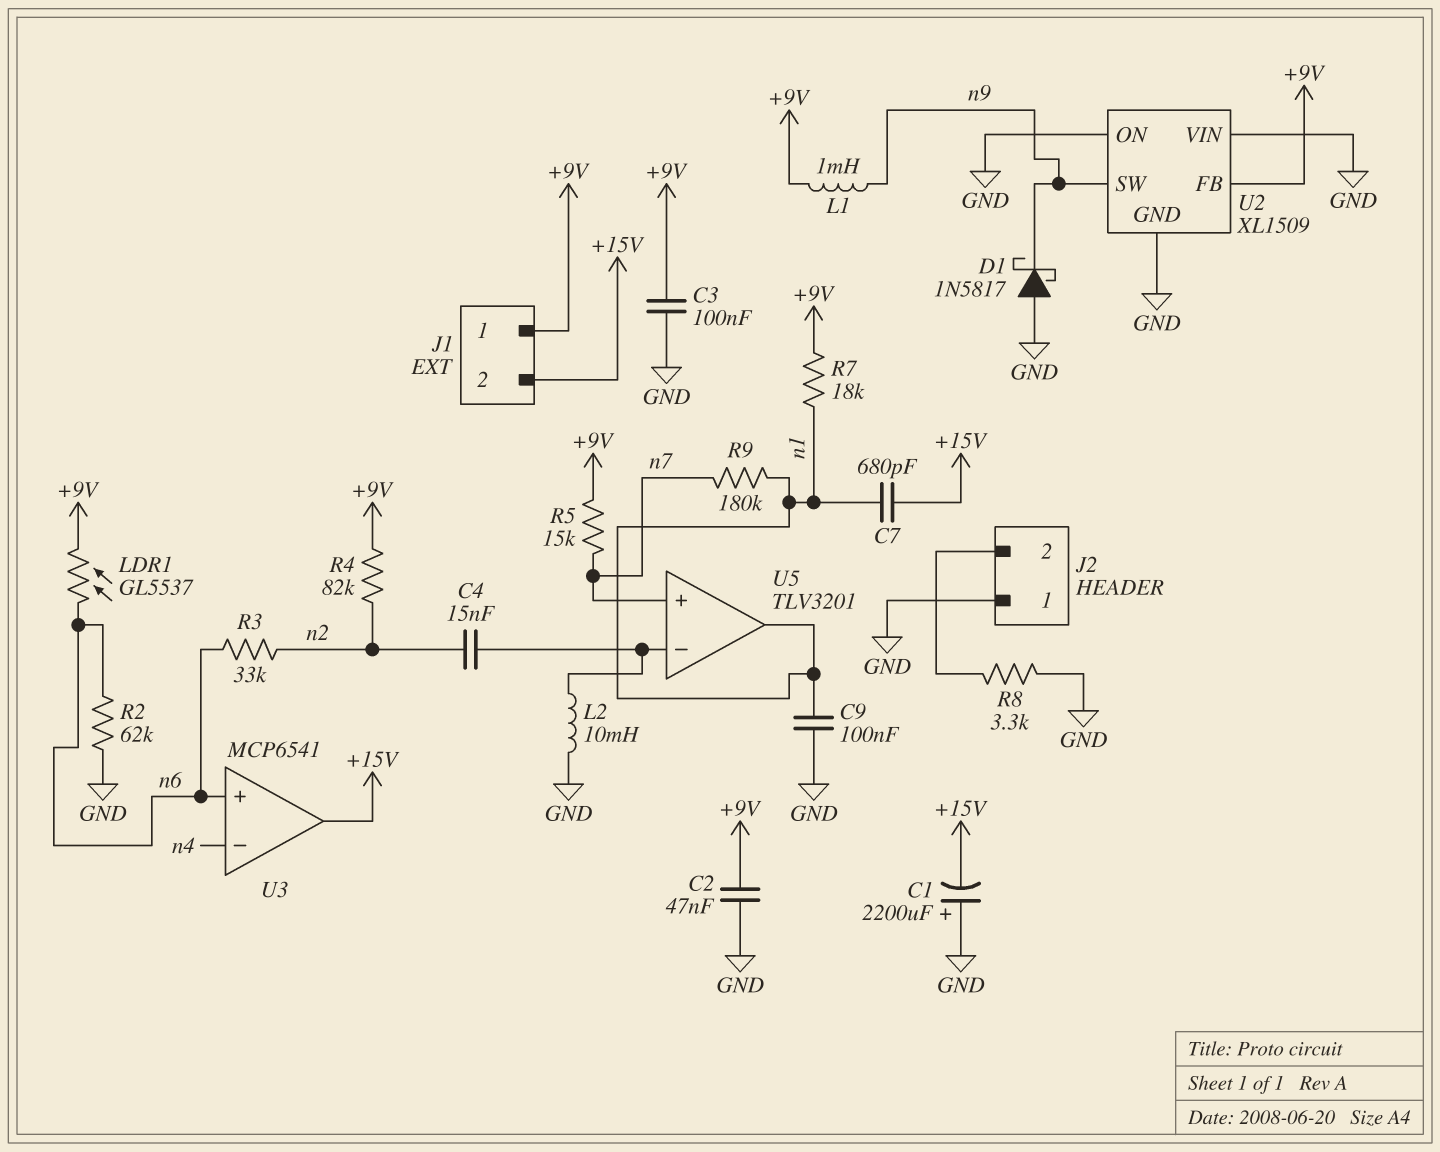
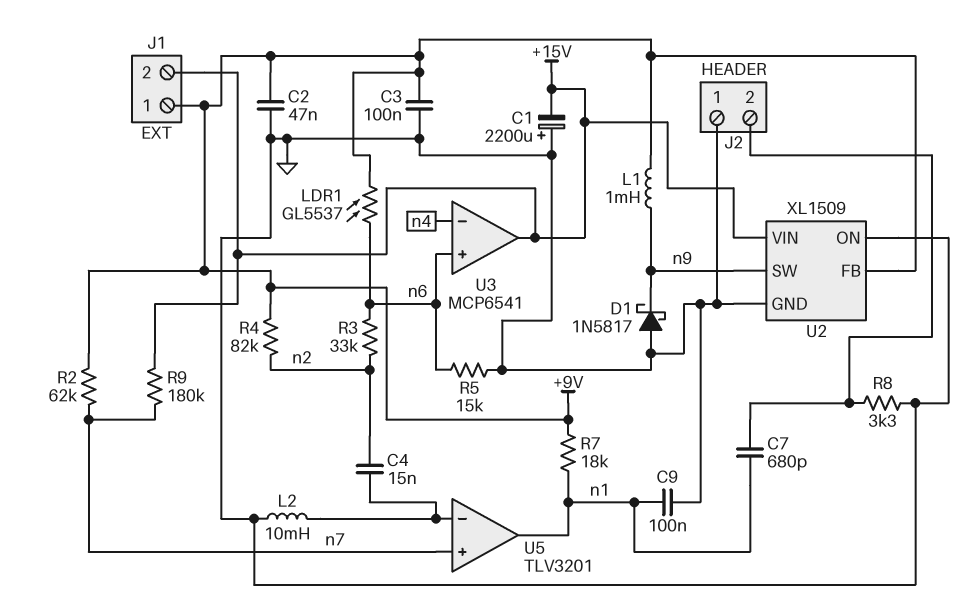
C7: 680pF (+15V, n1) -> 680pF (J2/2, n1)
R2: 62k (GND, n6) -> 62k (+9V, n7)
R5: 15k (+9V, n7) -> 15k (GND, n6)
R9: 180k (n1, n7) -> 180k (+15V, n7)
U2 pin VIN: GND -> +15V

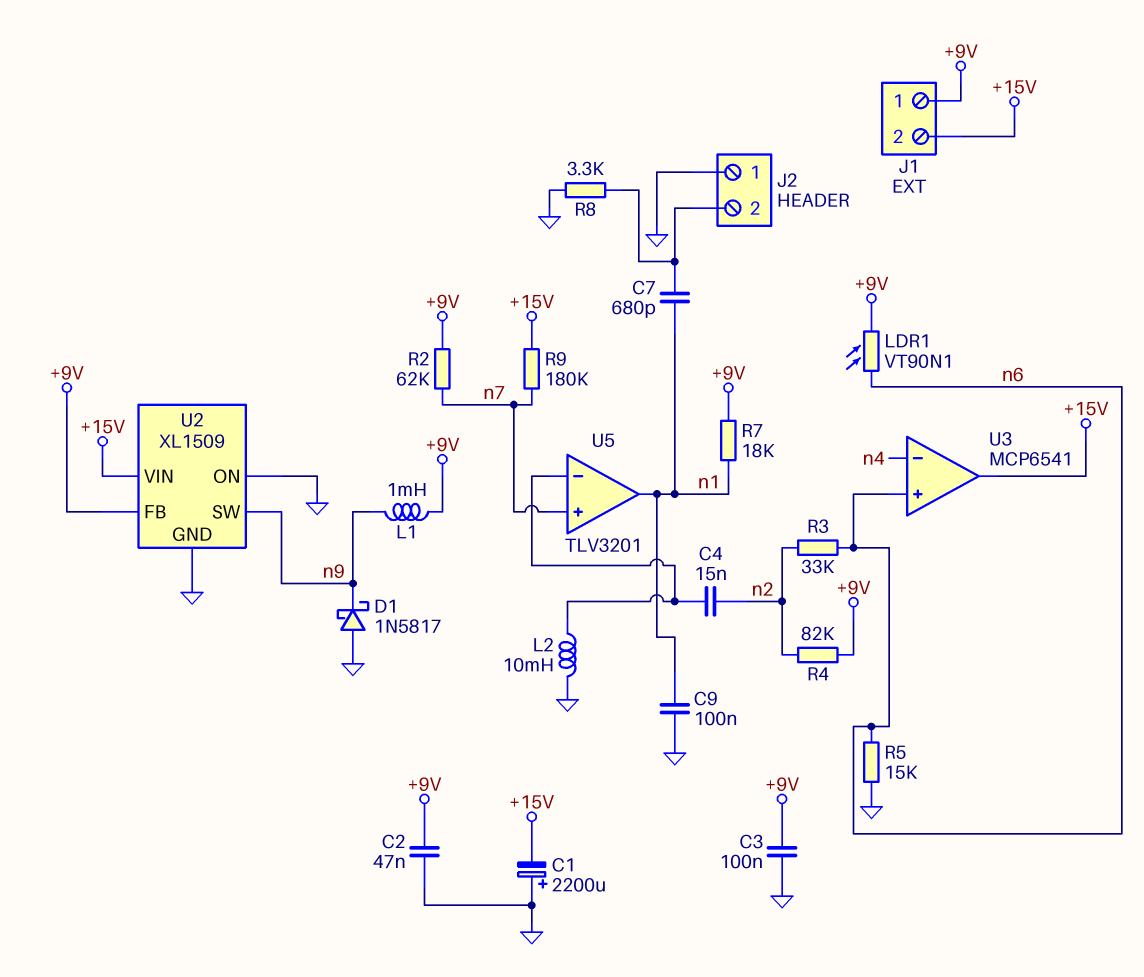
LDR1: GL5537 (+9V, n6) -> VT90N1 (+9V, n6)

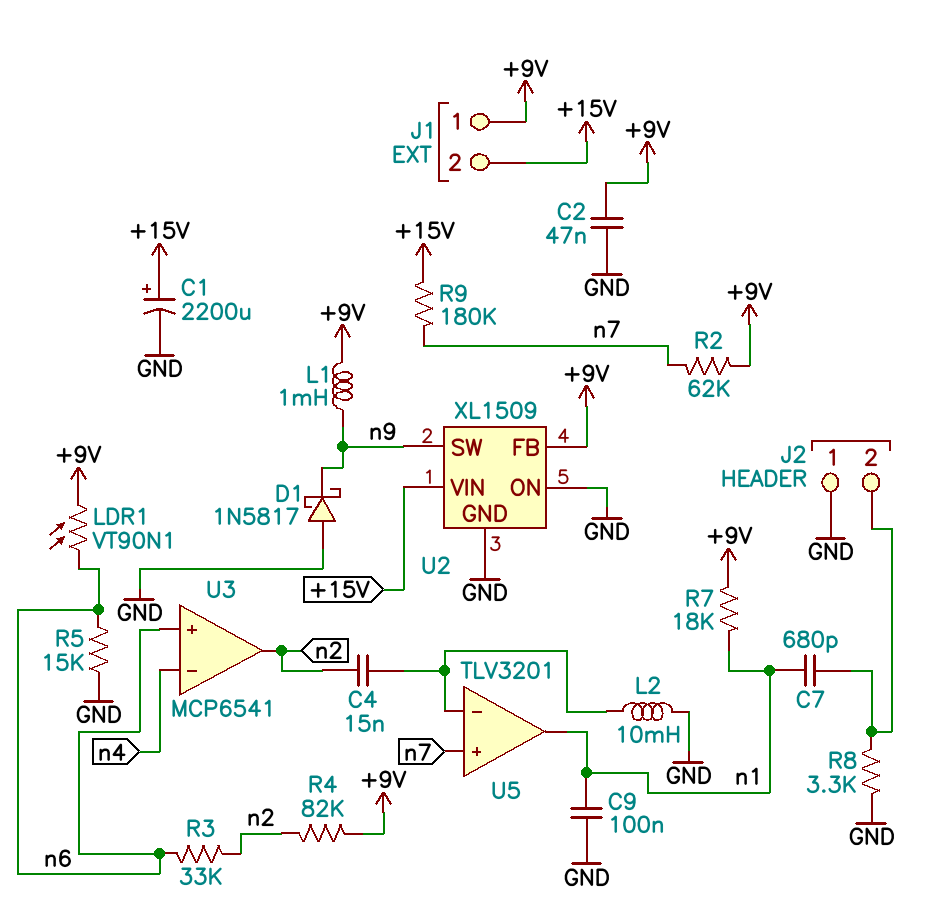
C1: 2200uF (plus GND, minus +15V) -> 2200uF (plus +15V, minus GND)
C3: 100nF (+9V, GND) -> none
U3 pin out: +15V -> n2

